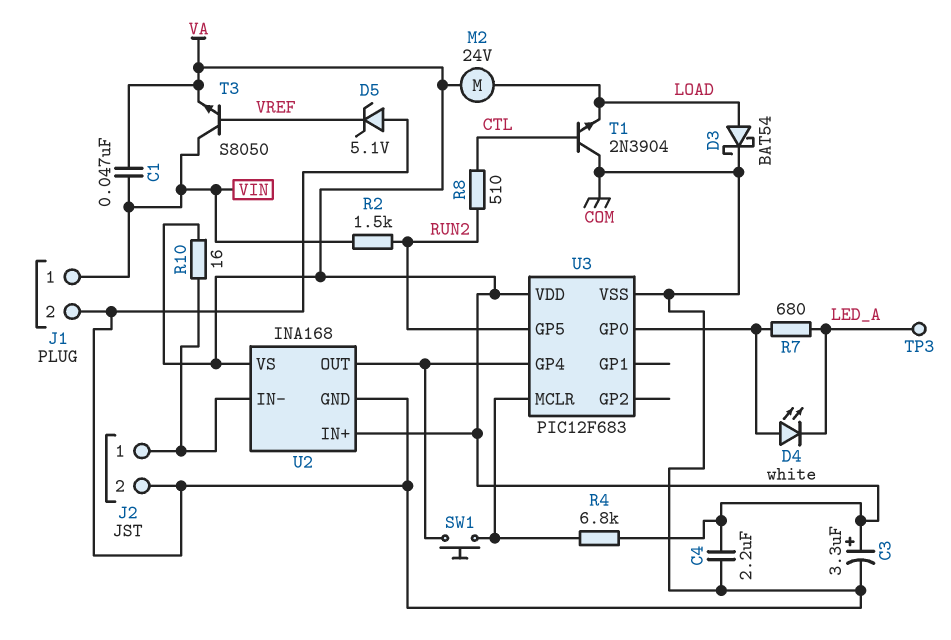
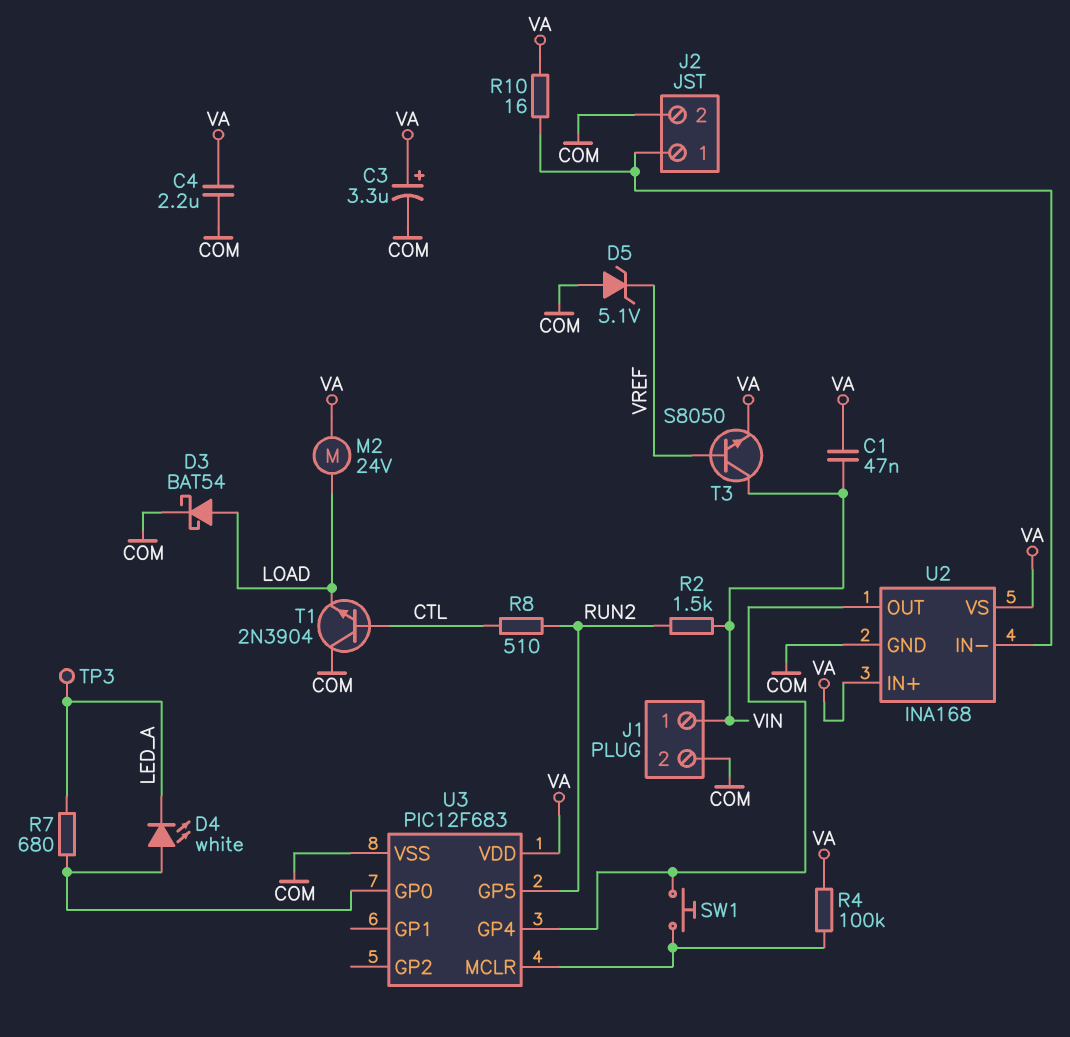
R4: 6.8k (U3/MCLR, VA) -> 100k (U3/MCLR, VA)

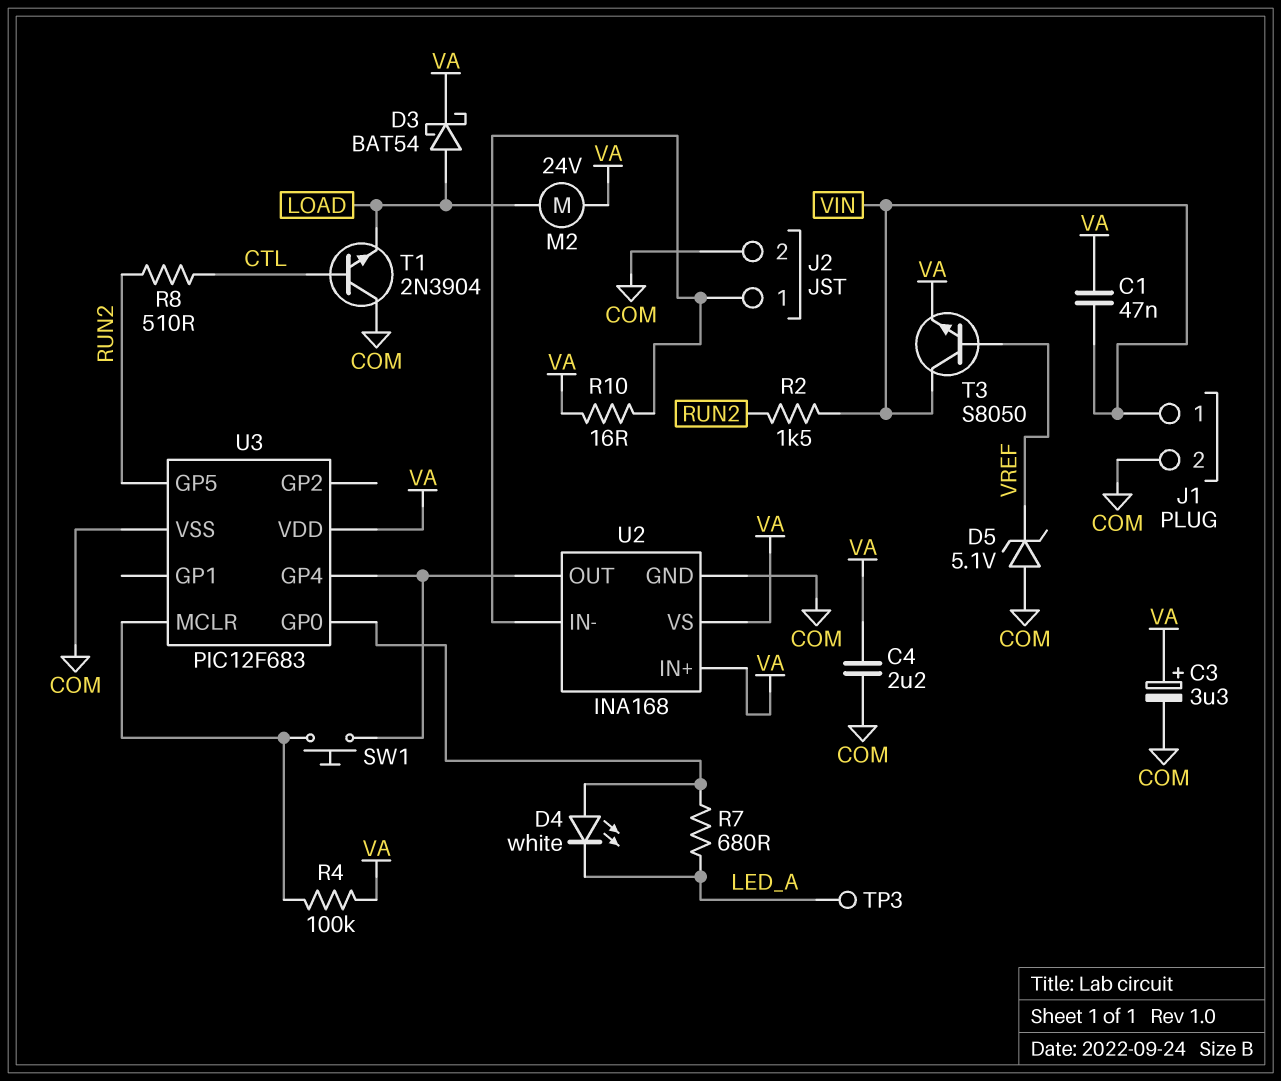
D3: schottky BAT54 (A LOAD, K COM) -> schottky BAT54 (A LOAD, K VA)

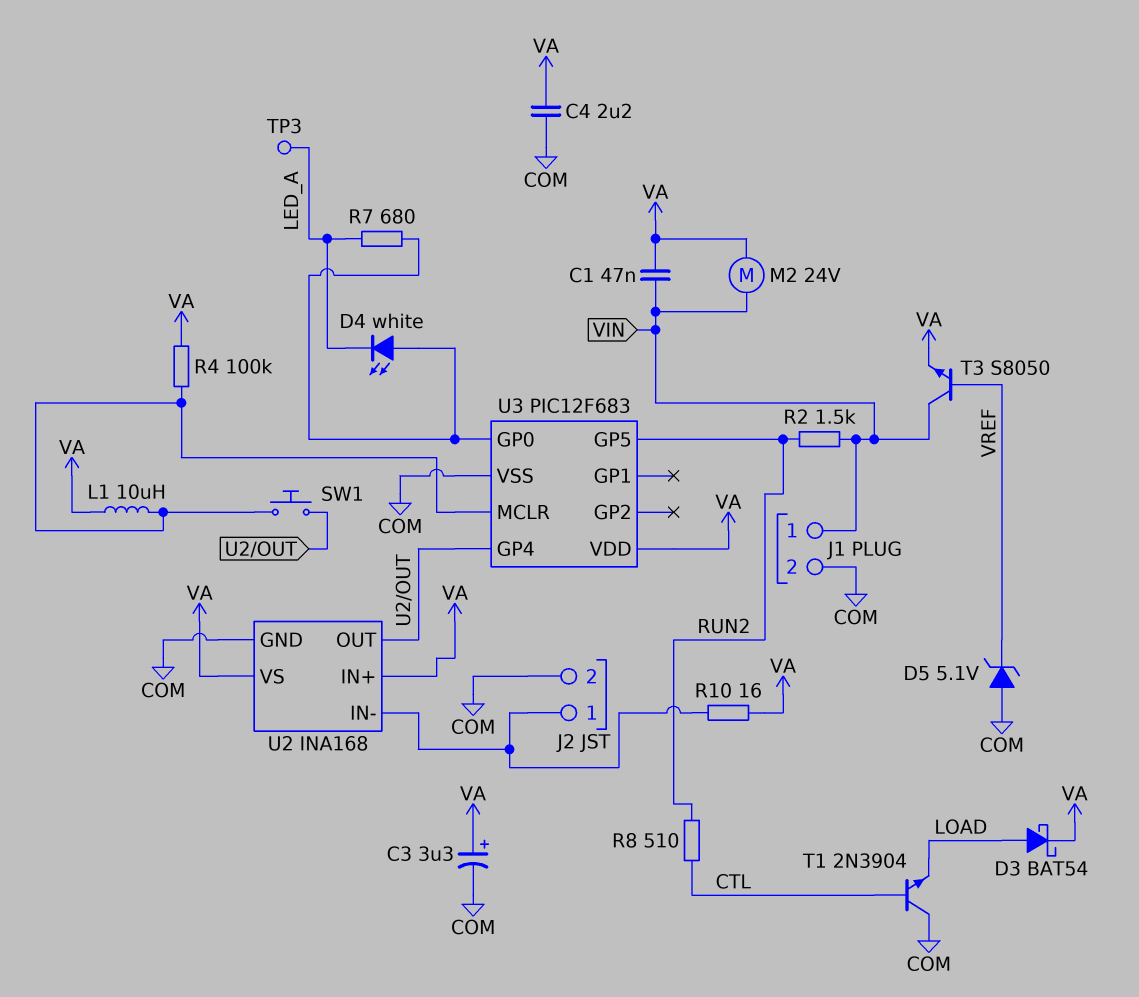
L1: none -> 10uH (U3/MCLR, VA)
M2: motor 24V (LOAD, VA) -> motor 24V (VA, VIN)

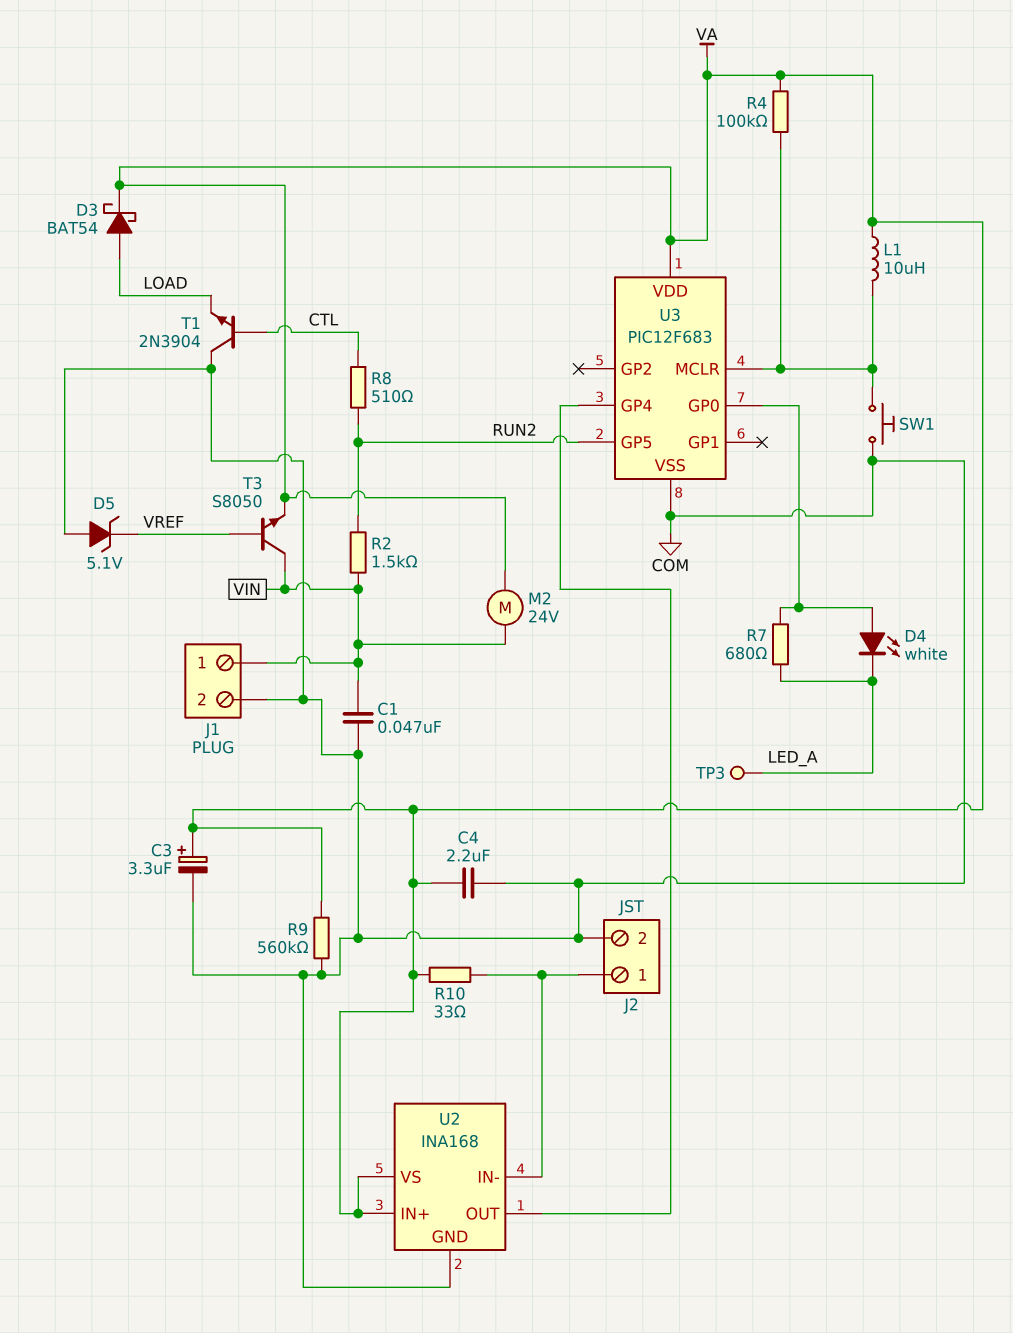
C1: 47nF (VA, VIN) -> 47nF (COM, VIN)
R9: none -> 560k (COM, VA)
R10: 16 (J2/1, VA) -> 33 (J2/1, VA)
SW1: button (U2/OUT, U3/MCLR) -> button (COM, U3/MCLR)

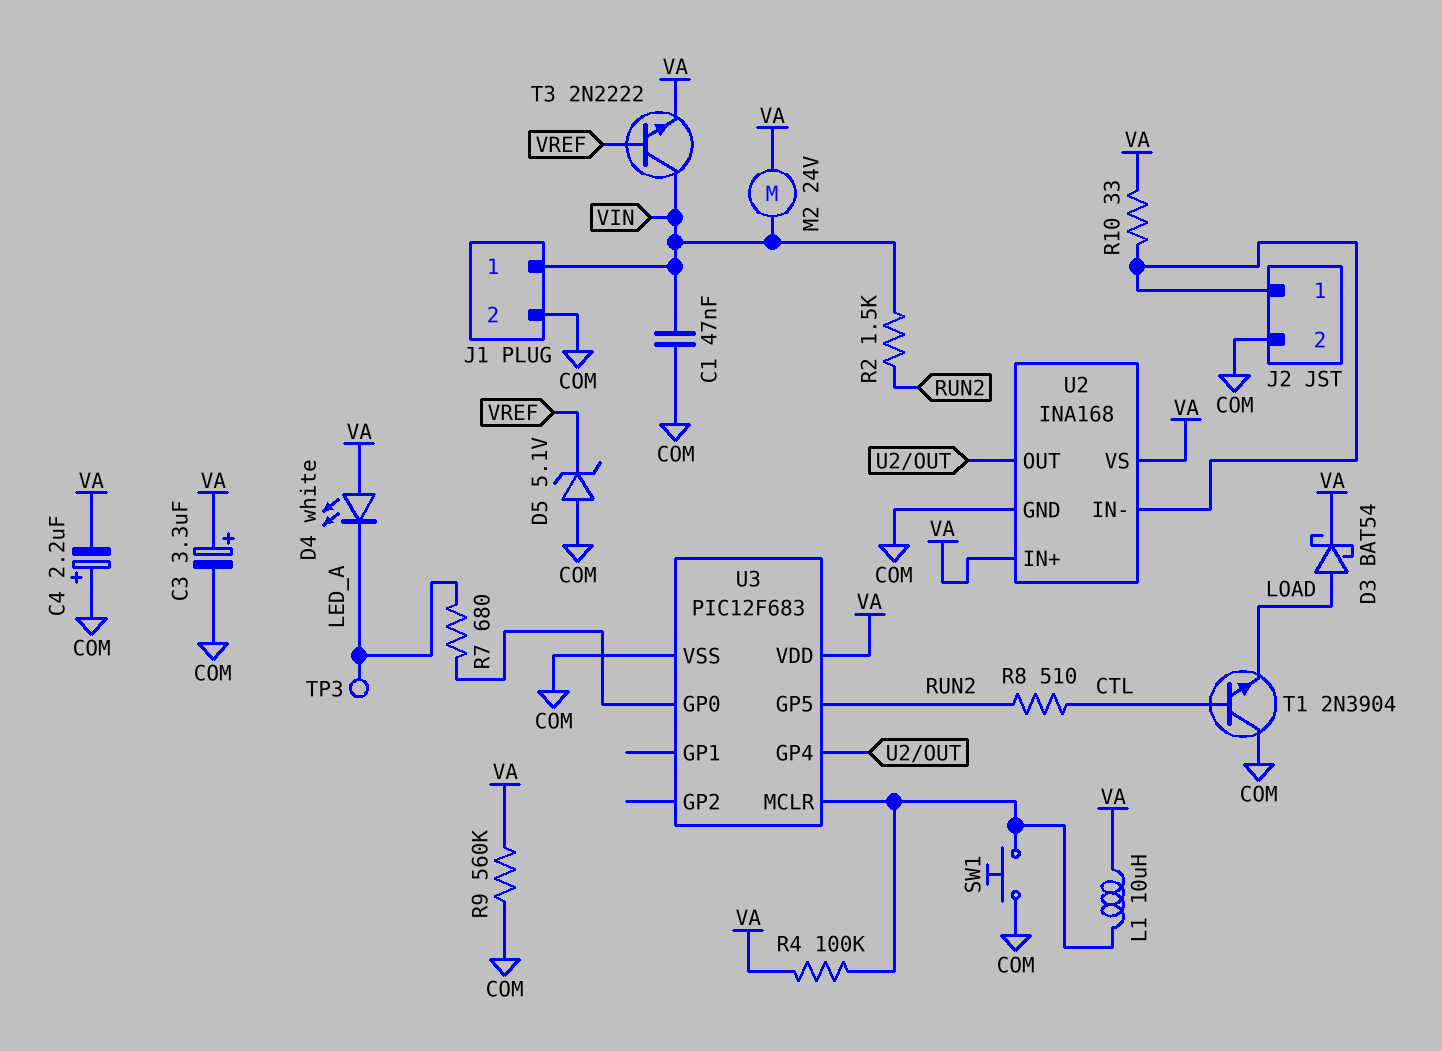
C4: 2.2uF (COM, VA) -> 2.2uF (plus COM, minus VA)
D4: LED white (A U3/GP0, K LED_A) -> LED white (A VA, K LED_A)
T3: NPN S8050 (B VREF, C VIN, E VA) -> NPN 2N2222 (B VREF, C VIN, E VA)

